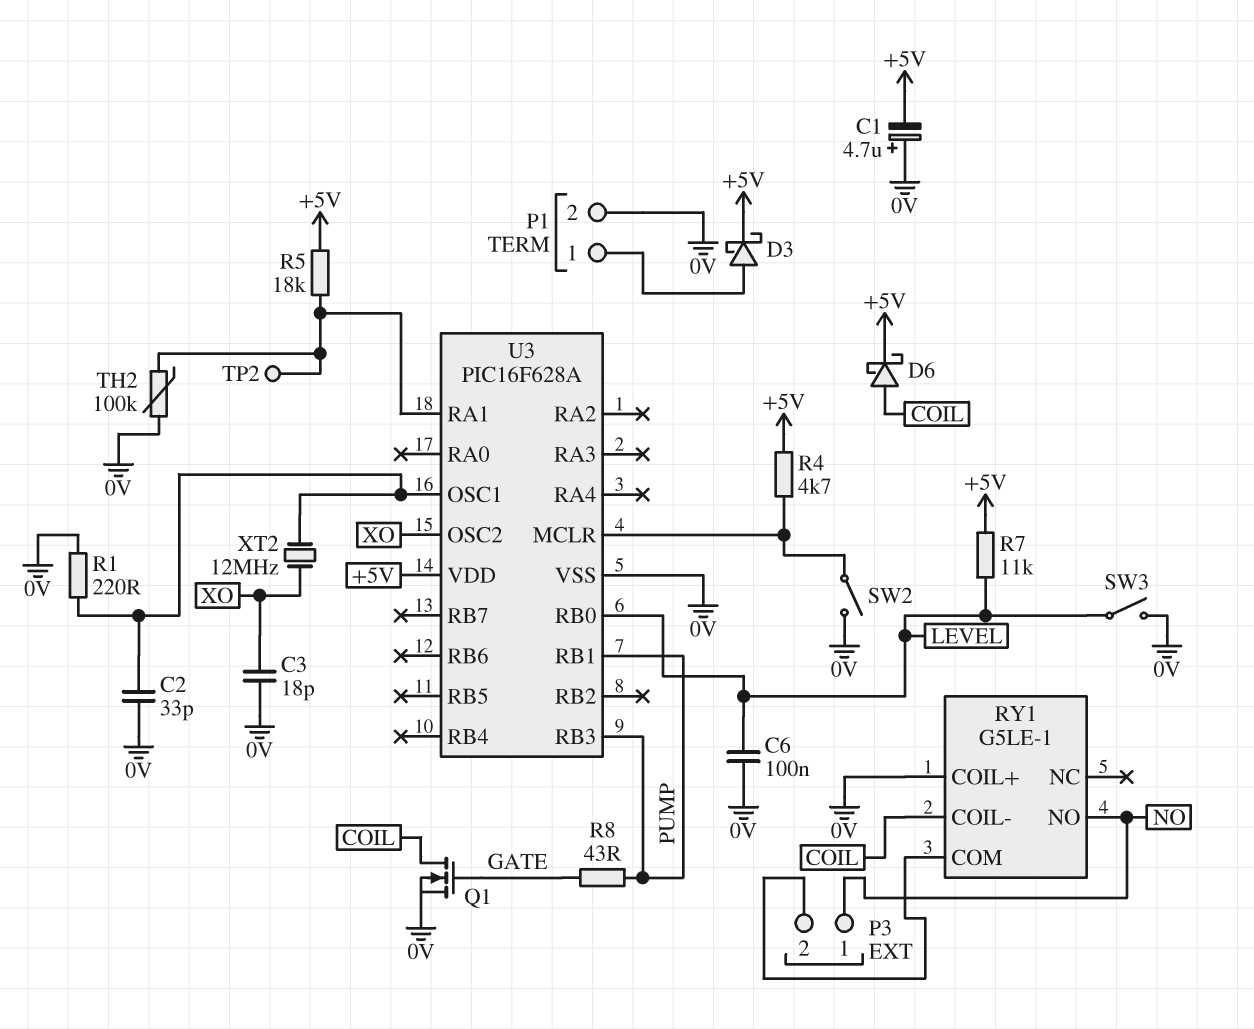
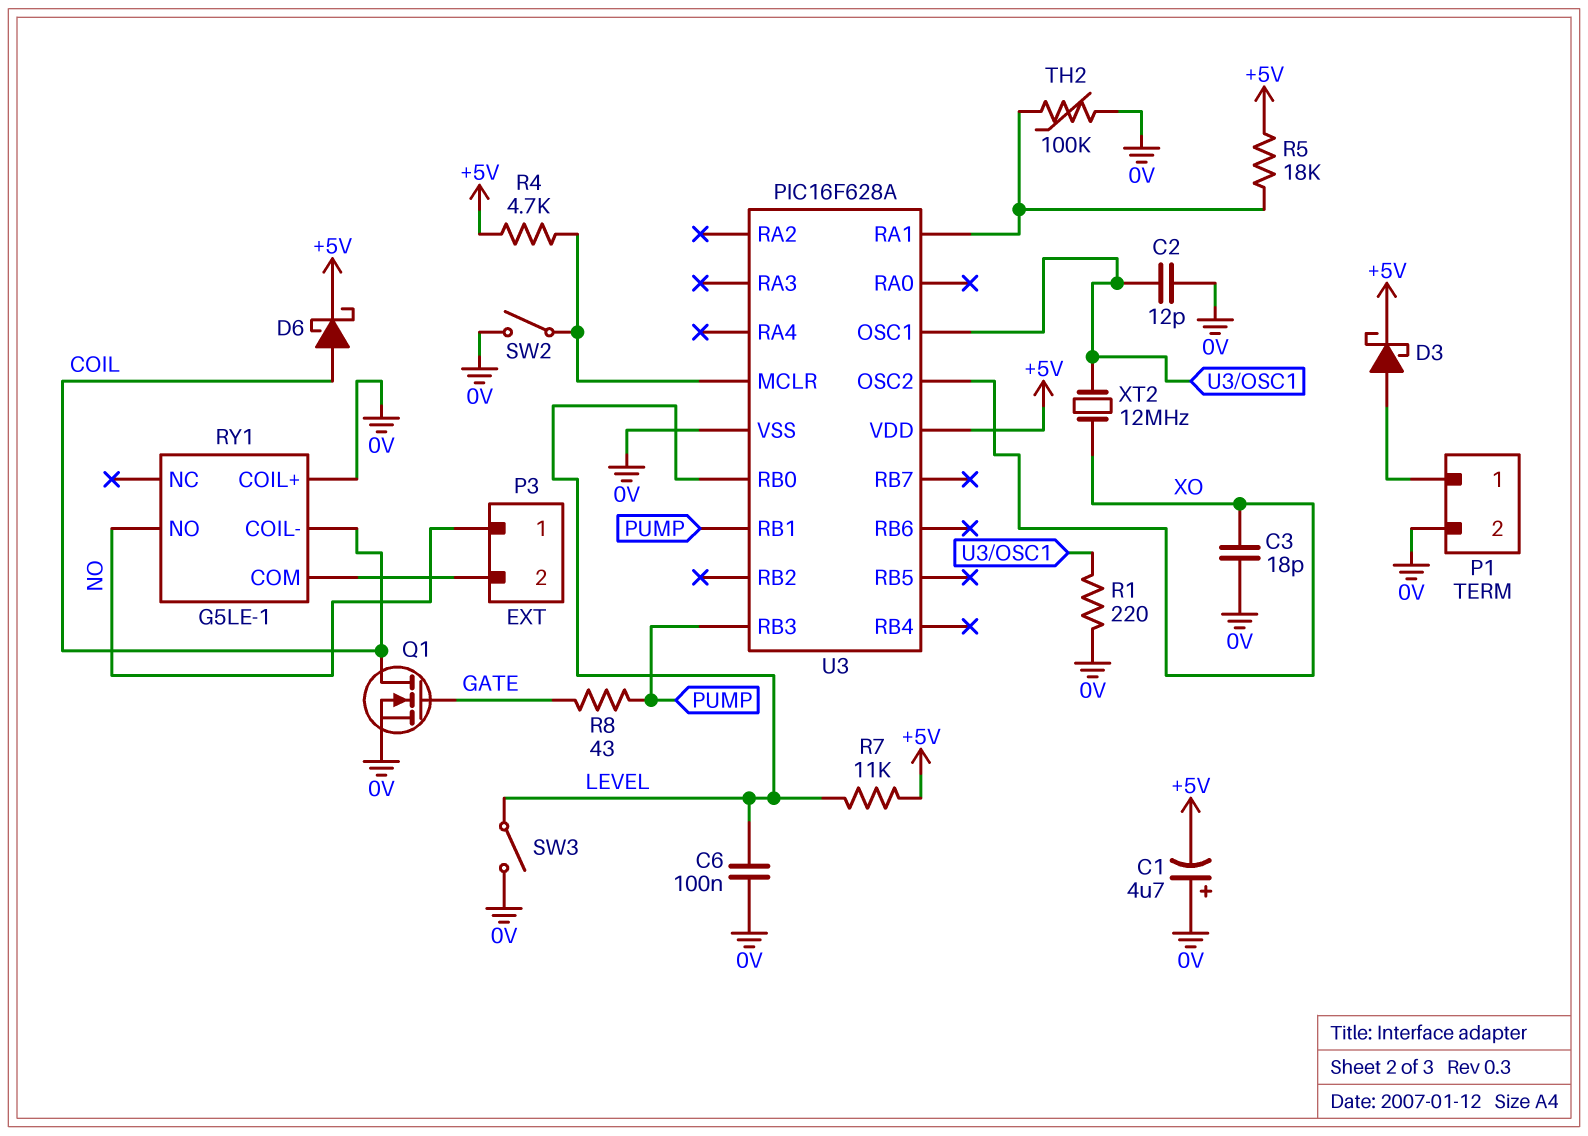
C2: 33pF (0V, U3/OSC1) -> 12pF (0V, U3/OSC1)
TP2: test point (U3/RA1) -> none

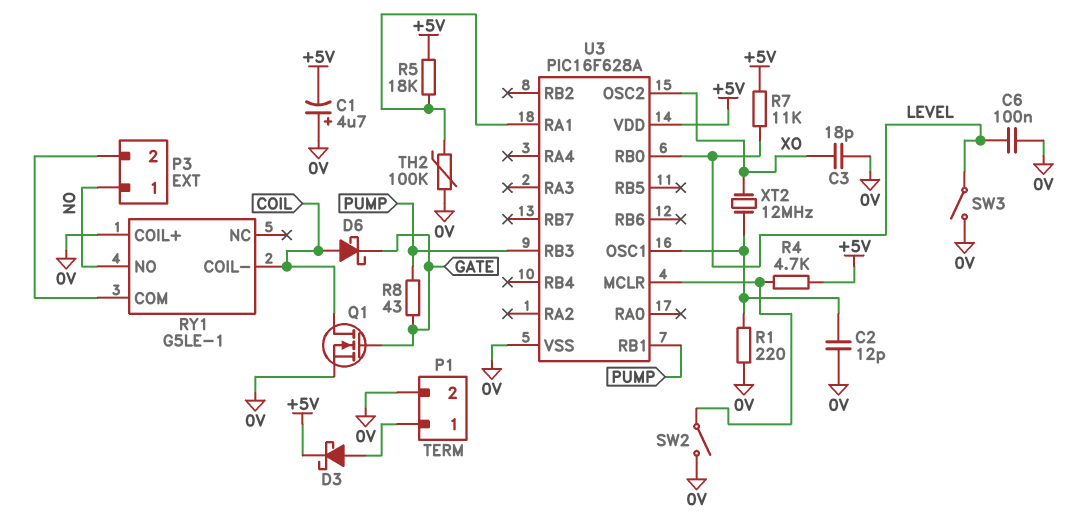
D6: schottky (A COIL, K +5V) -> schottky (A COIL, K GATE)

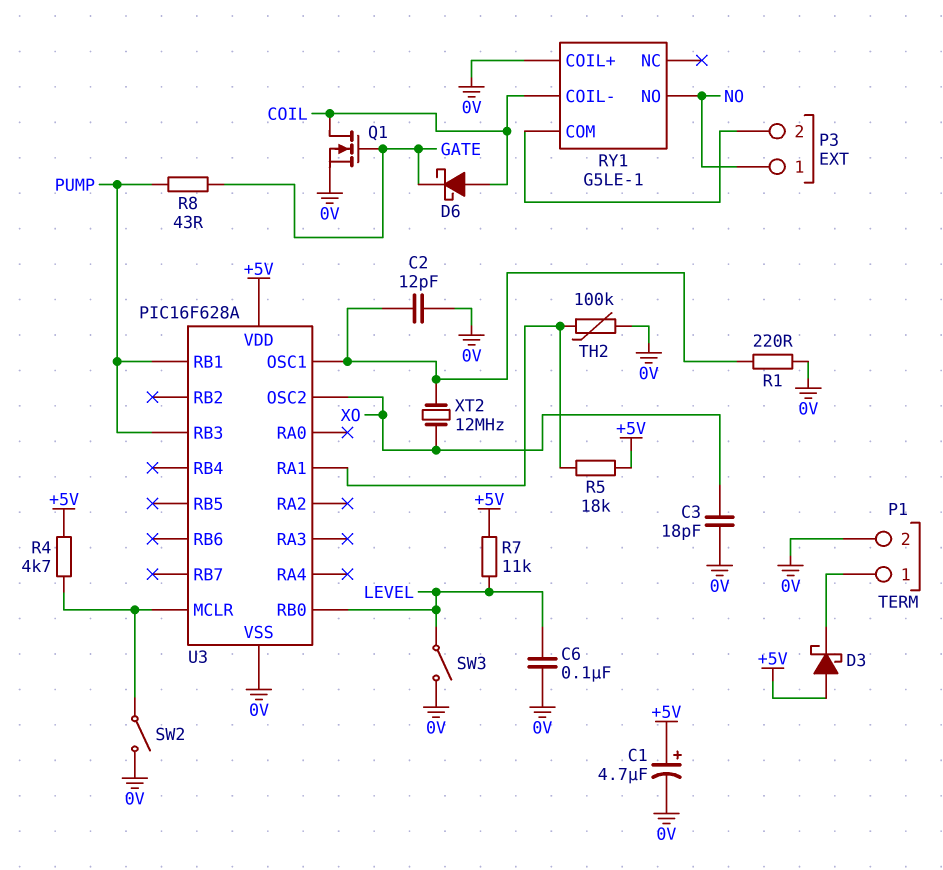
C1: 4.7uF (plus 0V, minus +5V) -> 4.7uF (plus +5V, minus 0V)
D3: schottky (A P1/1, K +5V) -> schottky (A +5V, K P1/1)

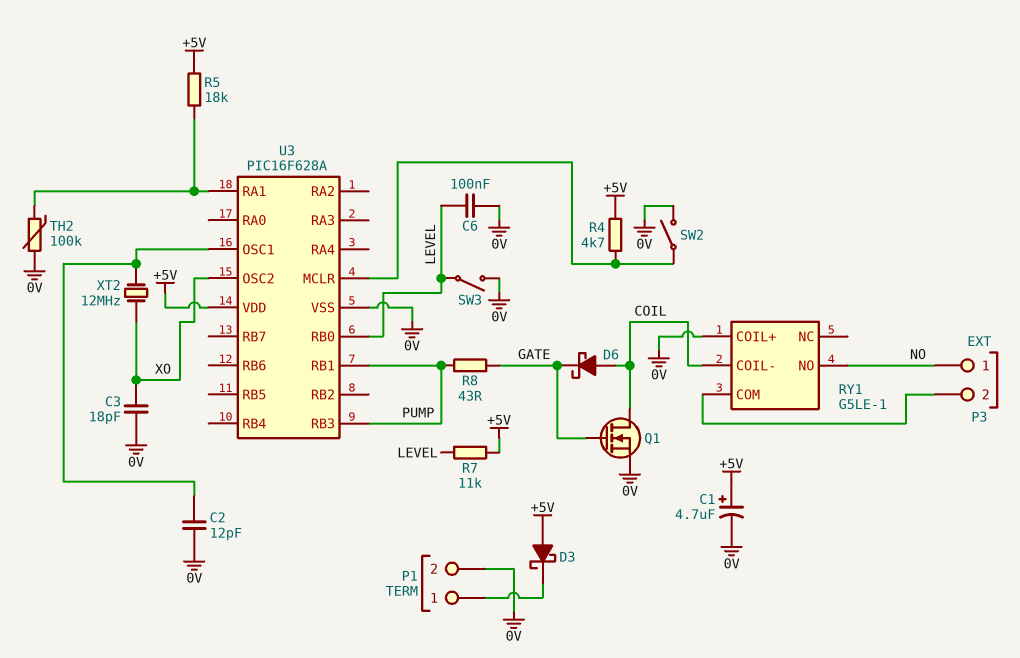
R1: 220 (0V, U3/OSC1) -> none

